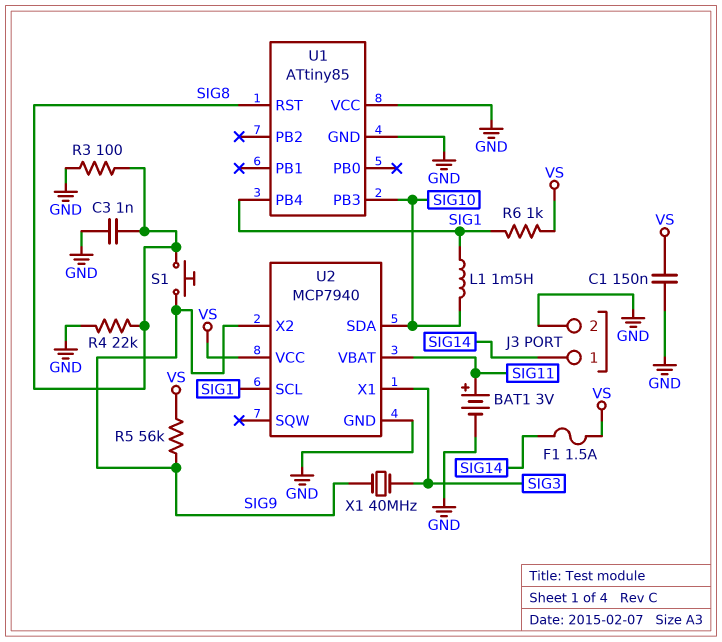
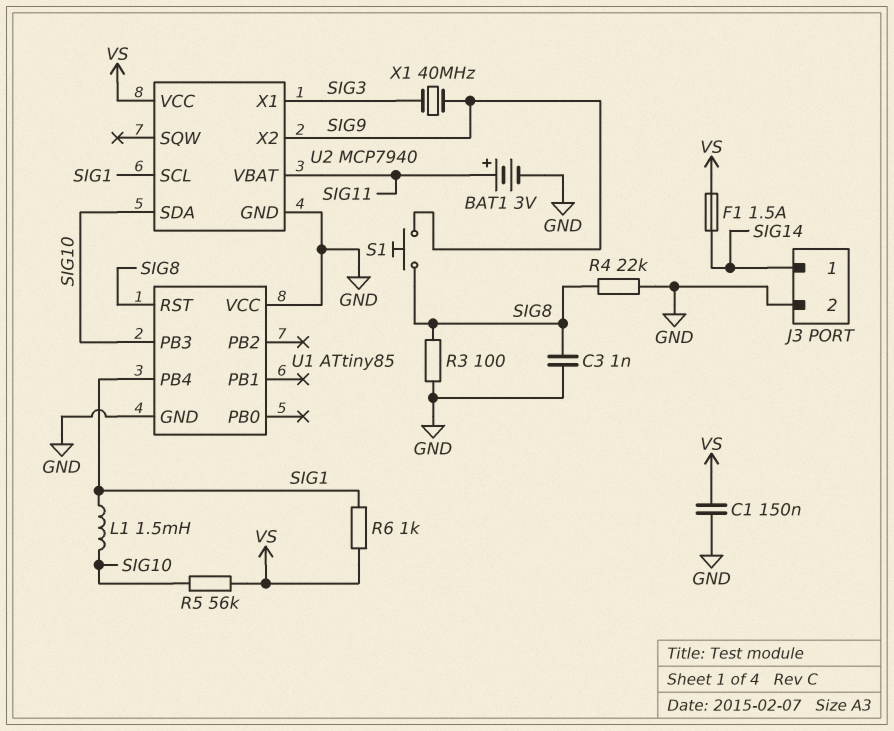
R5: 56k (SIG9, VS) -> 56k (SIG10, VS)

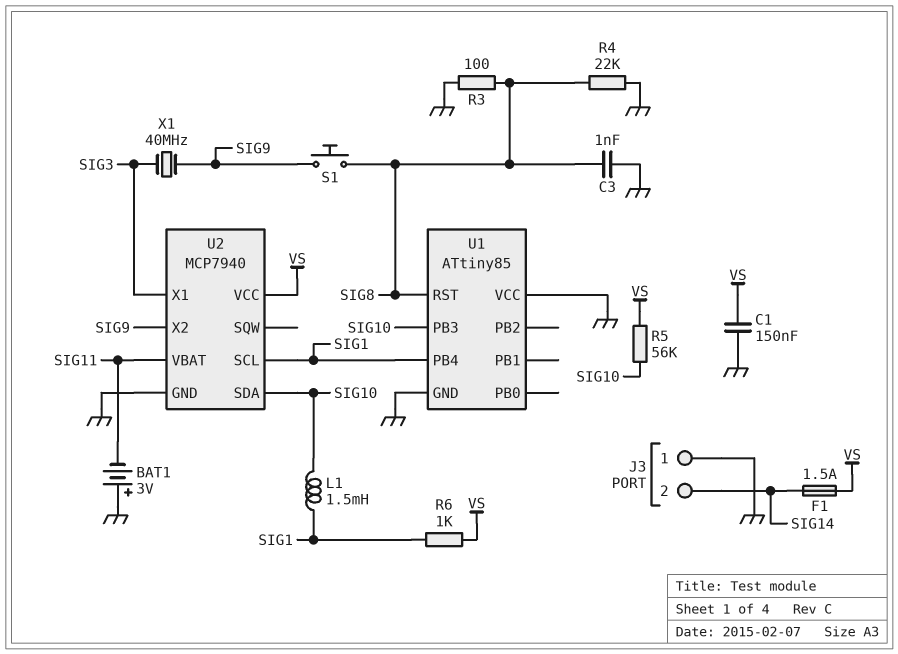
BAT1: 3V (plus SIG11, minus GND) -> 3V (plus GND, minus SIG11)
J3 pin 1: SIG14 -> GND
J3 pin 2: GND -> SIG14

